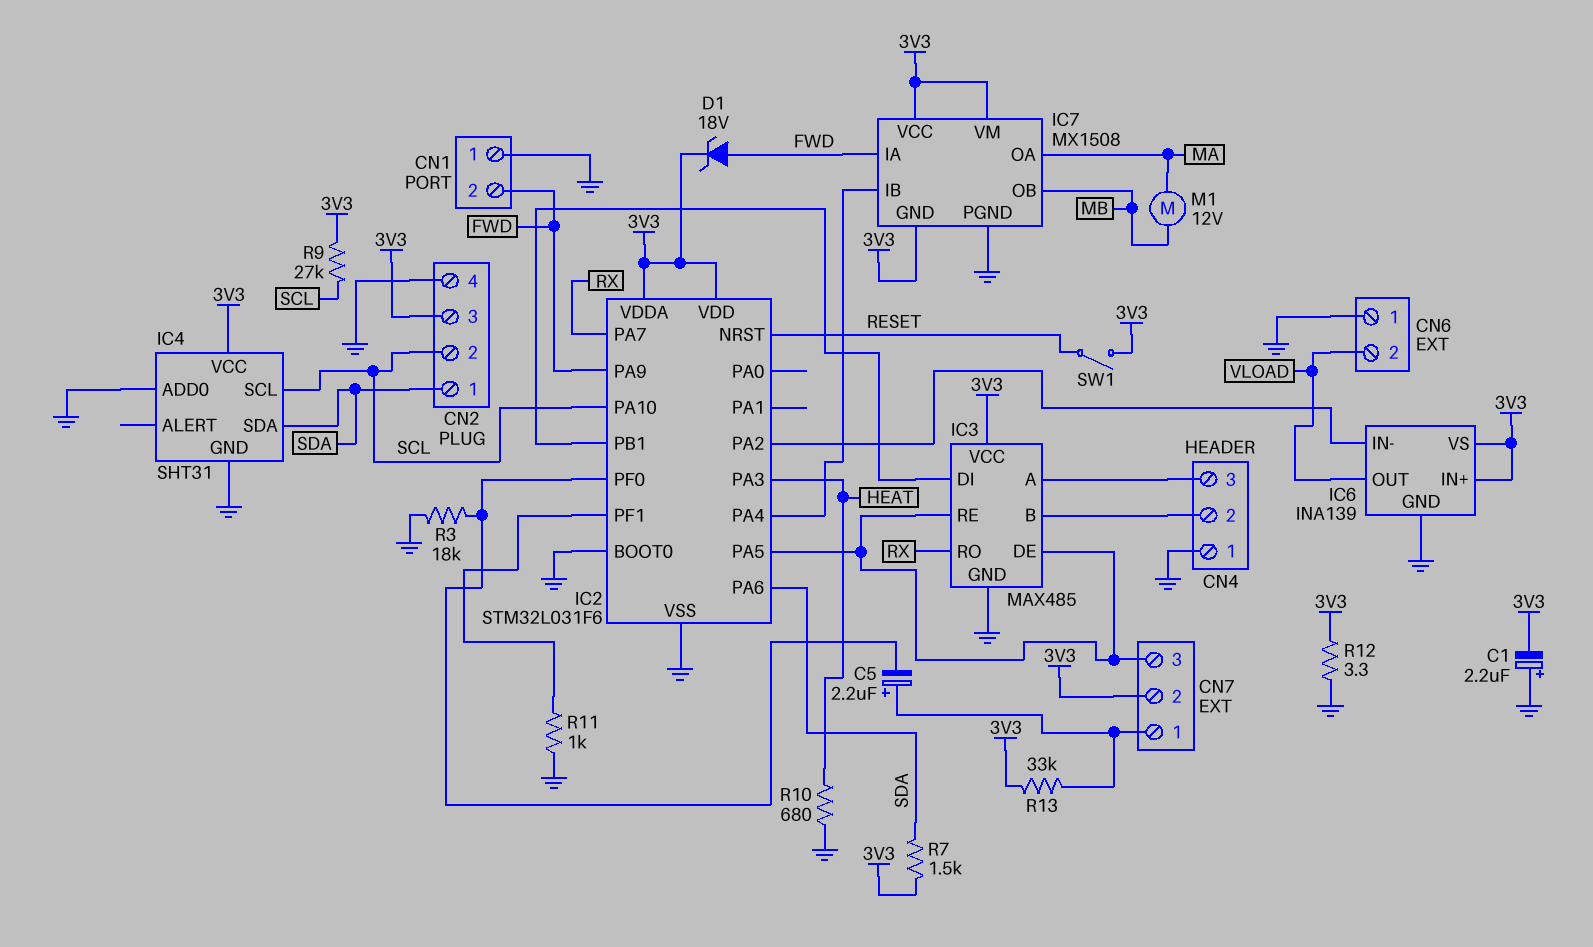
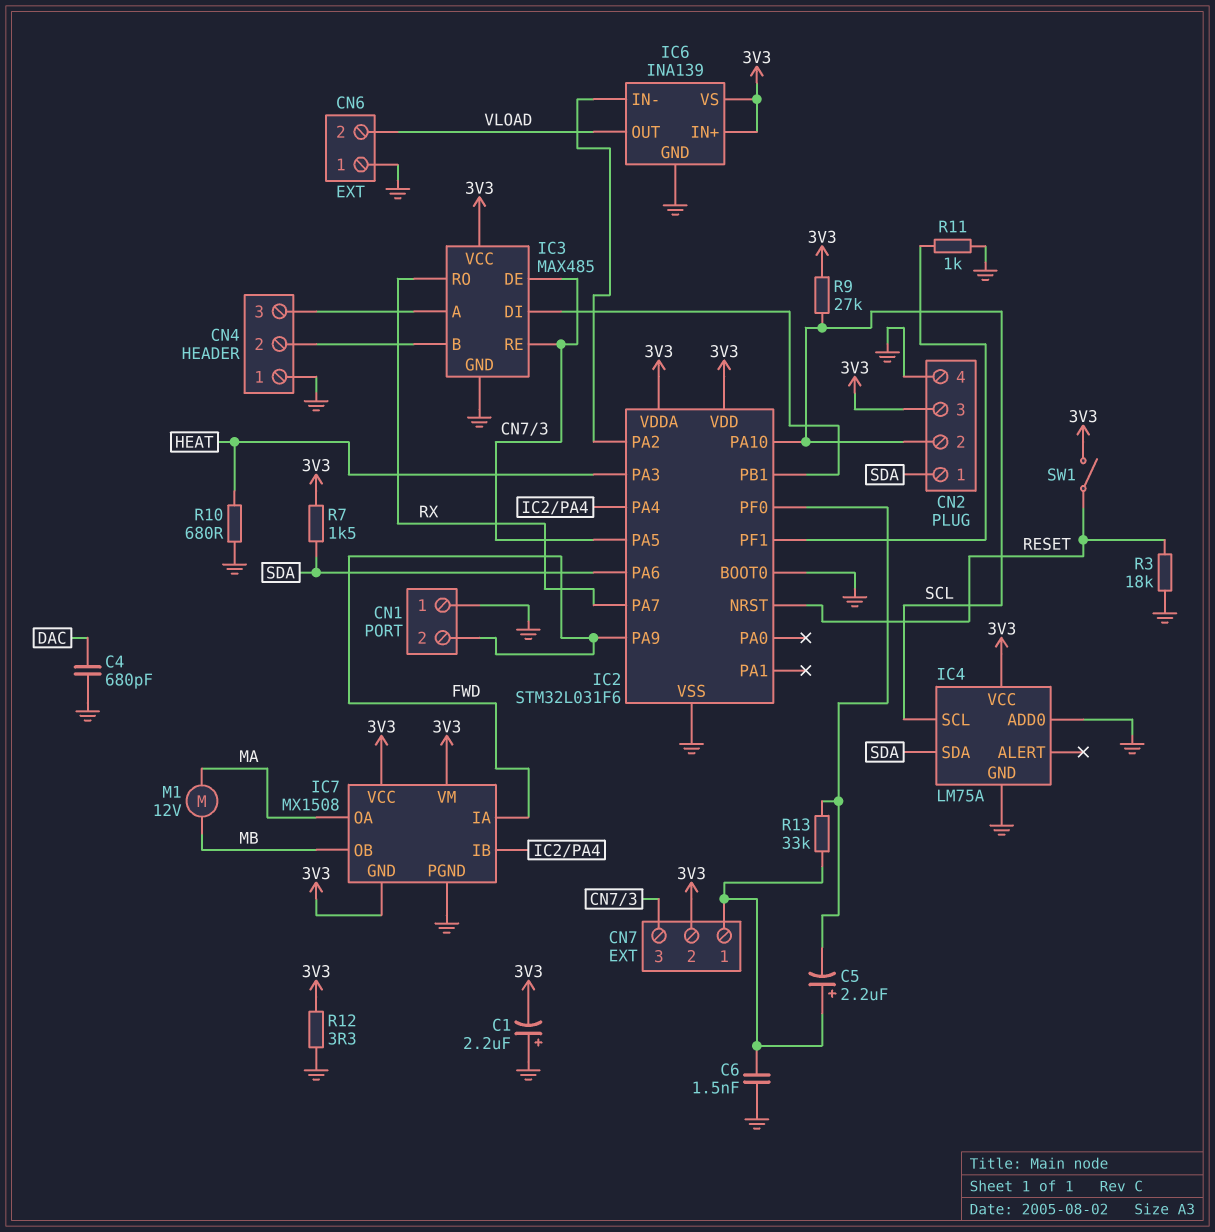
C4: none -> 680pF (DAC, GND)
C6: none -> 1.5nF (CN7/1, GND)
D1: zener 18V (A FWD, K 3V3) -> none
IC4: SHT31 -> LM75A
R3: 18k (GND, IC2/PF0) -> 18k (GND, RESET)
R13: 33k (3V3, CN7/1) -> 33k (CN7/1, IC2/PF0)

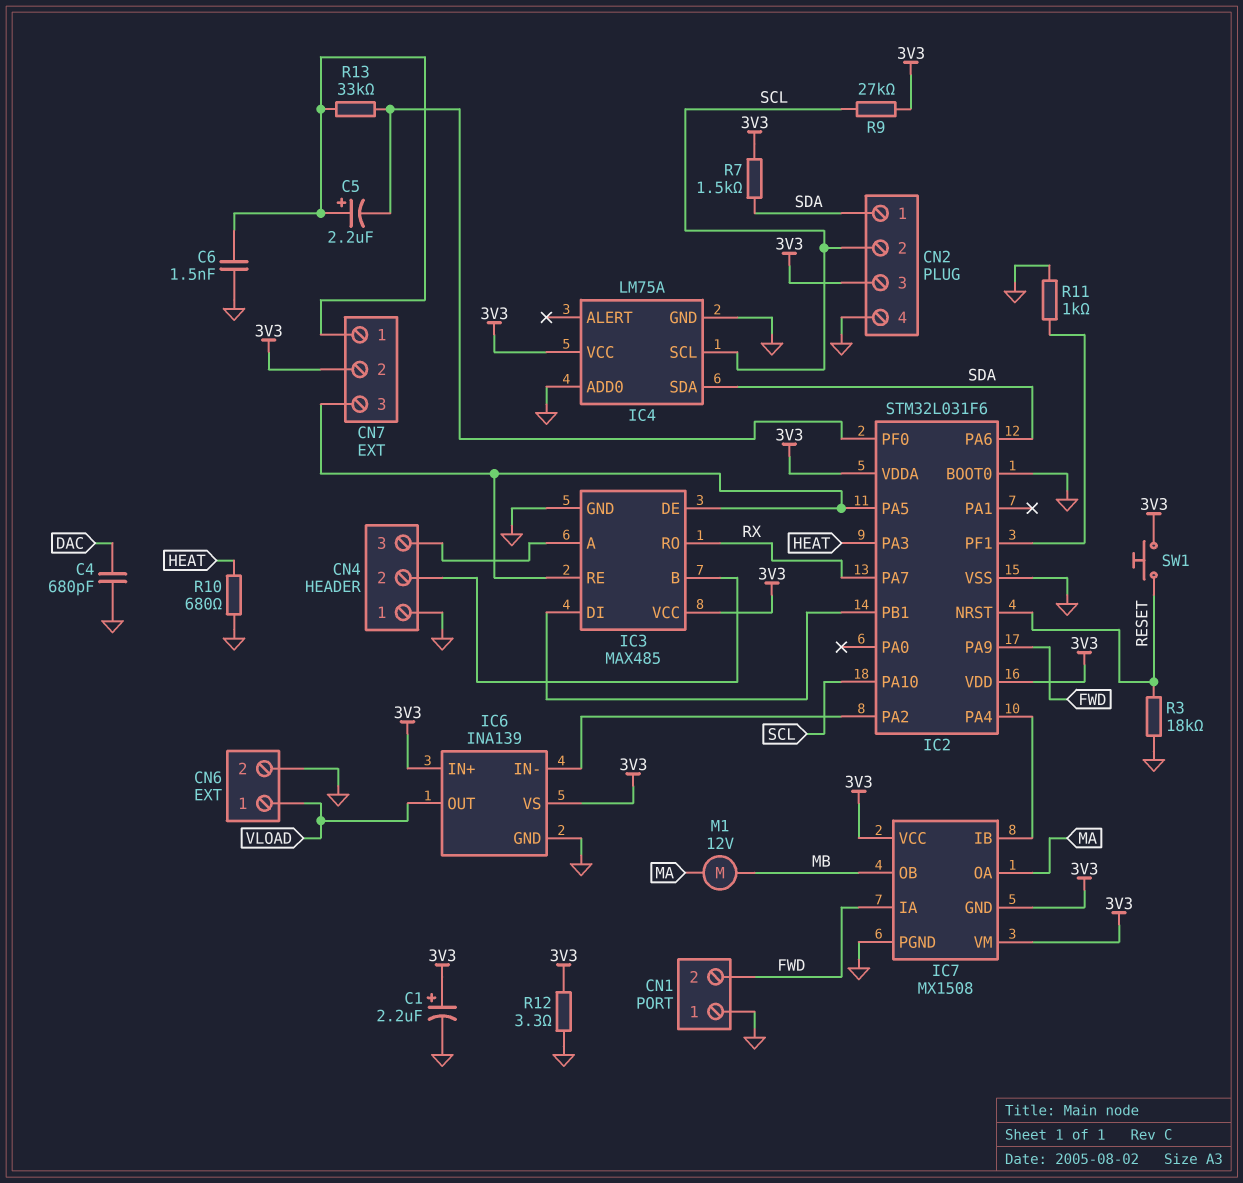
C1: 2.2uF (plus GND, minus 3V3) -> 2.2uF (plus 3V3, minus GND)
CN6 pin 1: GND -> VLOAD
CN6 pin 2: VLOAD -> GND
SW1: switch (3V3, RESET) -> button (3V3, RESET)

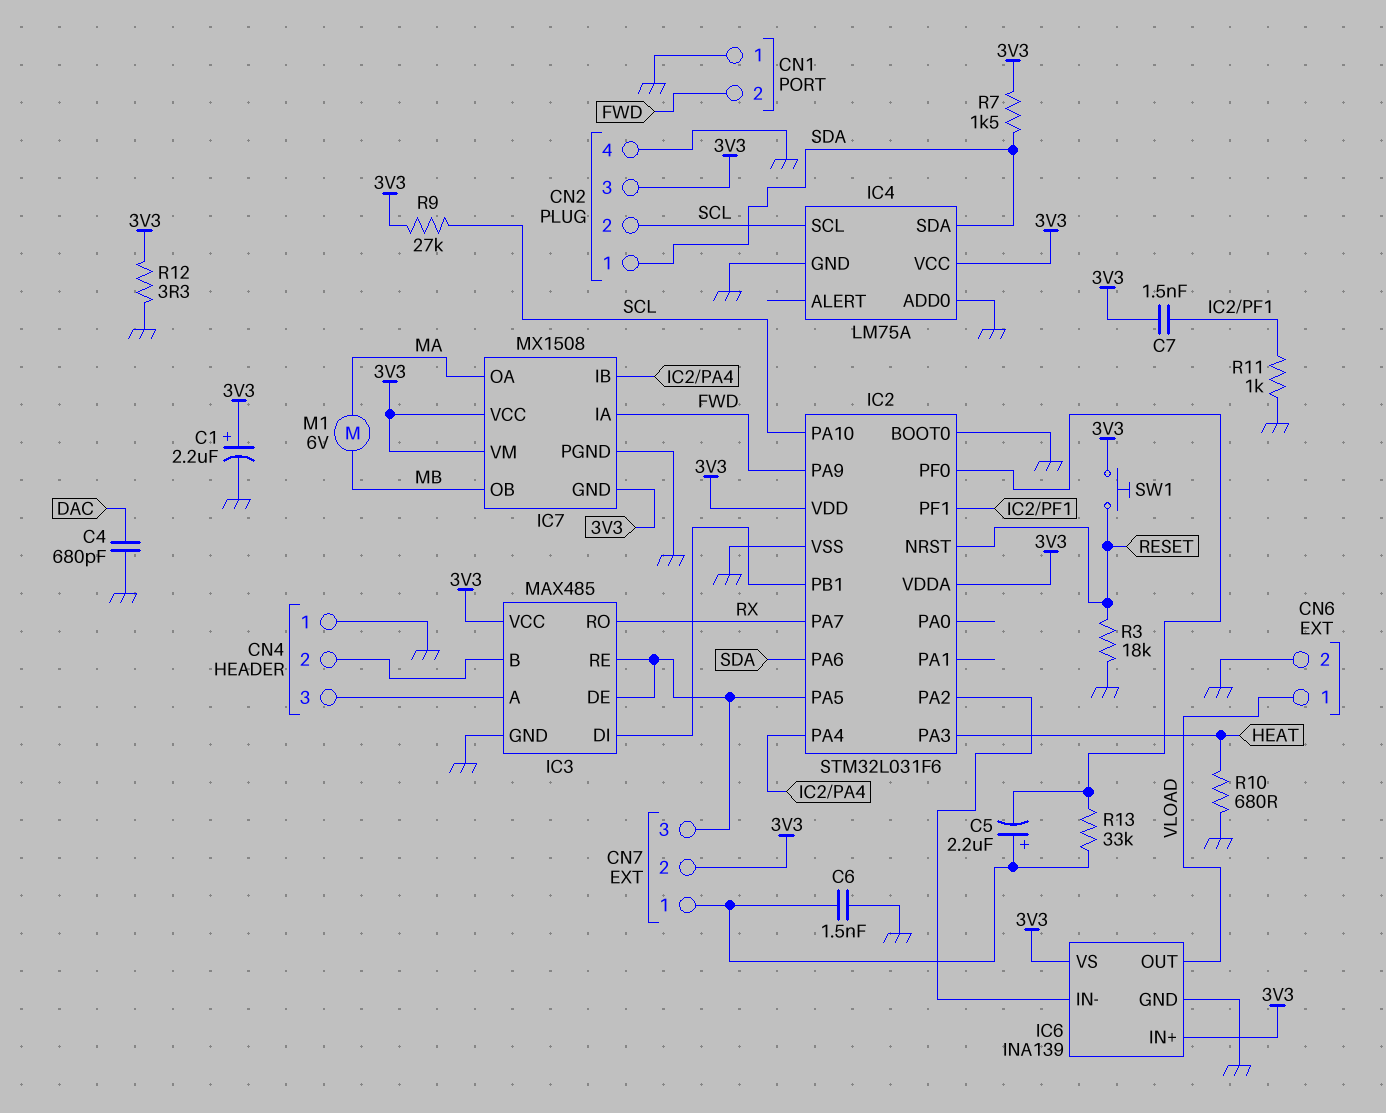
C7: none -> 1.5nF (3V3, IC2/PF1)
M1: motor 12V (MA, MB) -> motor 6V (MA, MB)

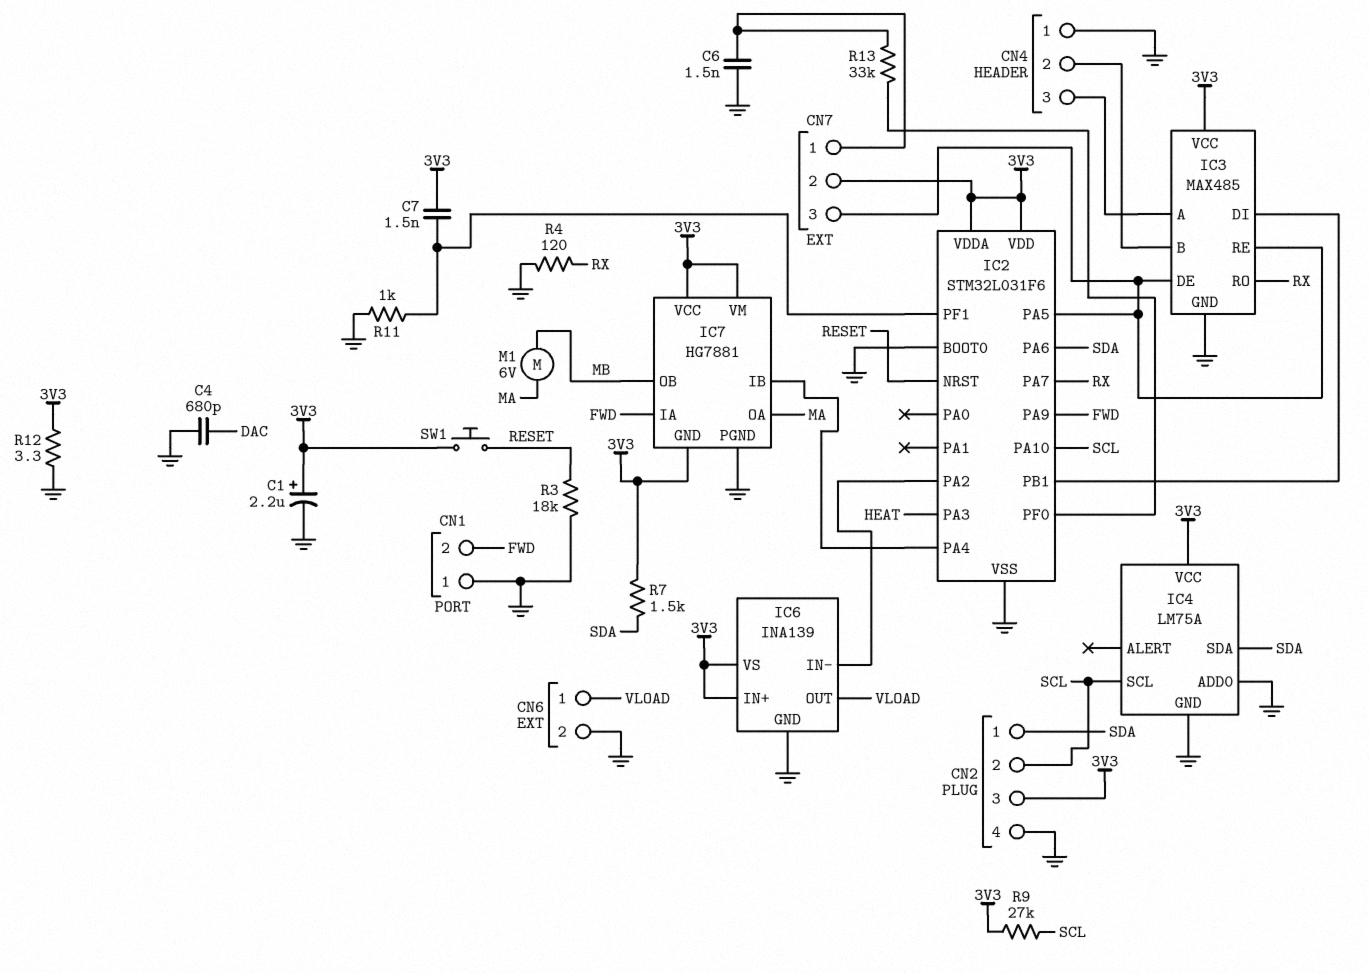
C5: 2.2uF (plus CN7/1, minus IC2/PF0) -> none
IC7: MX1508 -> HG7881
R4: none -> 120 (GND, RX)
R10: 680 (GND, HEAT) -> none

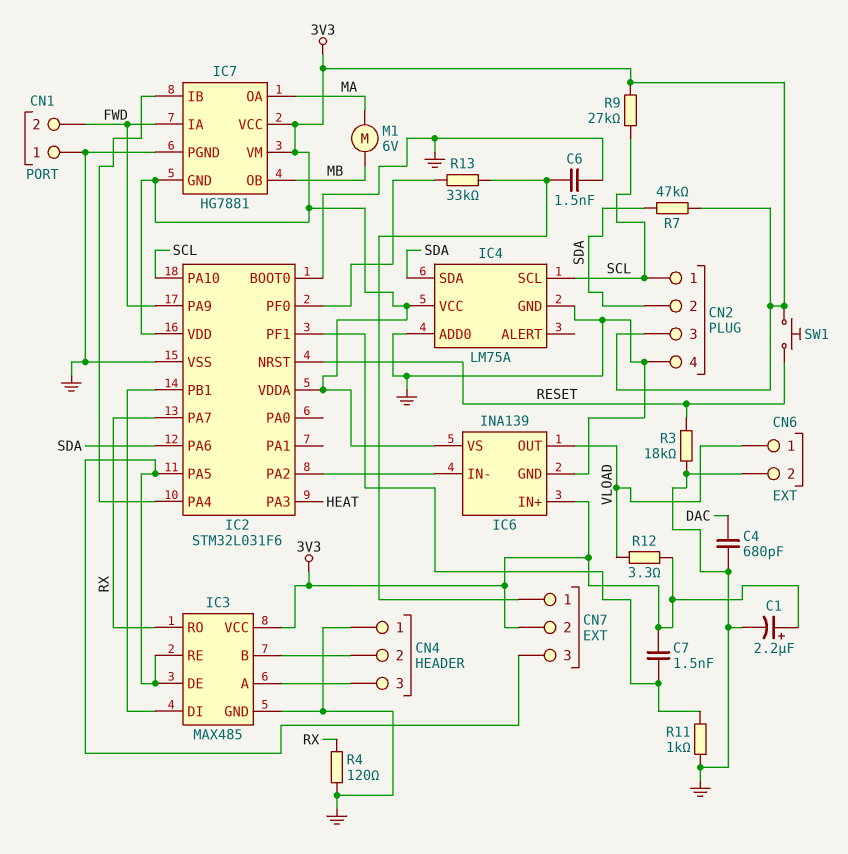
CN2 pin 1: SDA -> SCL
CN2 pin 2: SCL -> SDA
R7: 1.5k (3V3, SDA) -> 47k (3V3, SDA)
R12: 3.3 (3V3, GND) -> 3.3 (3V3, VLOAD)

